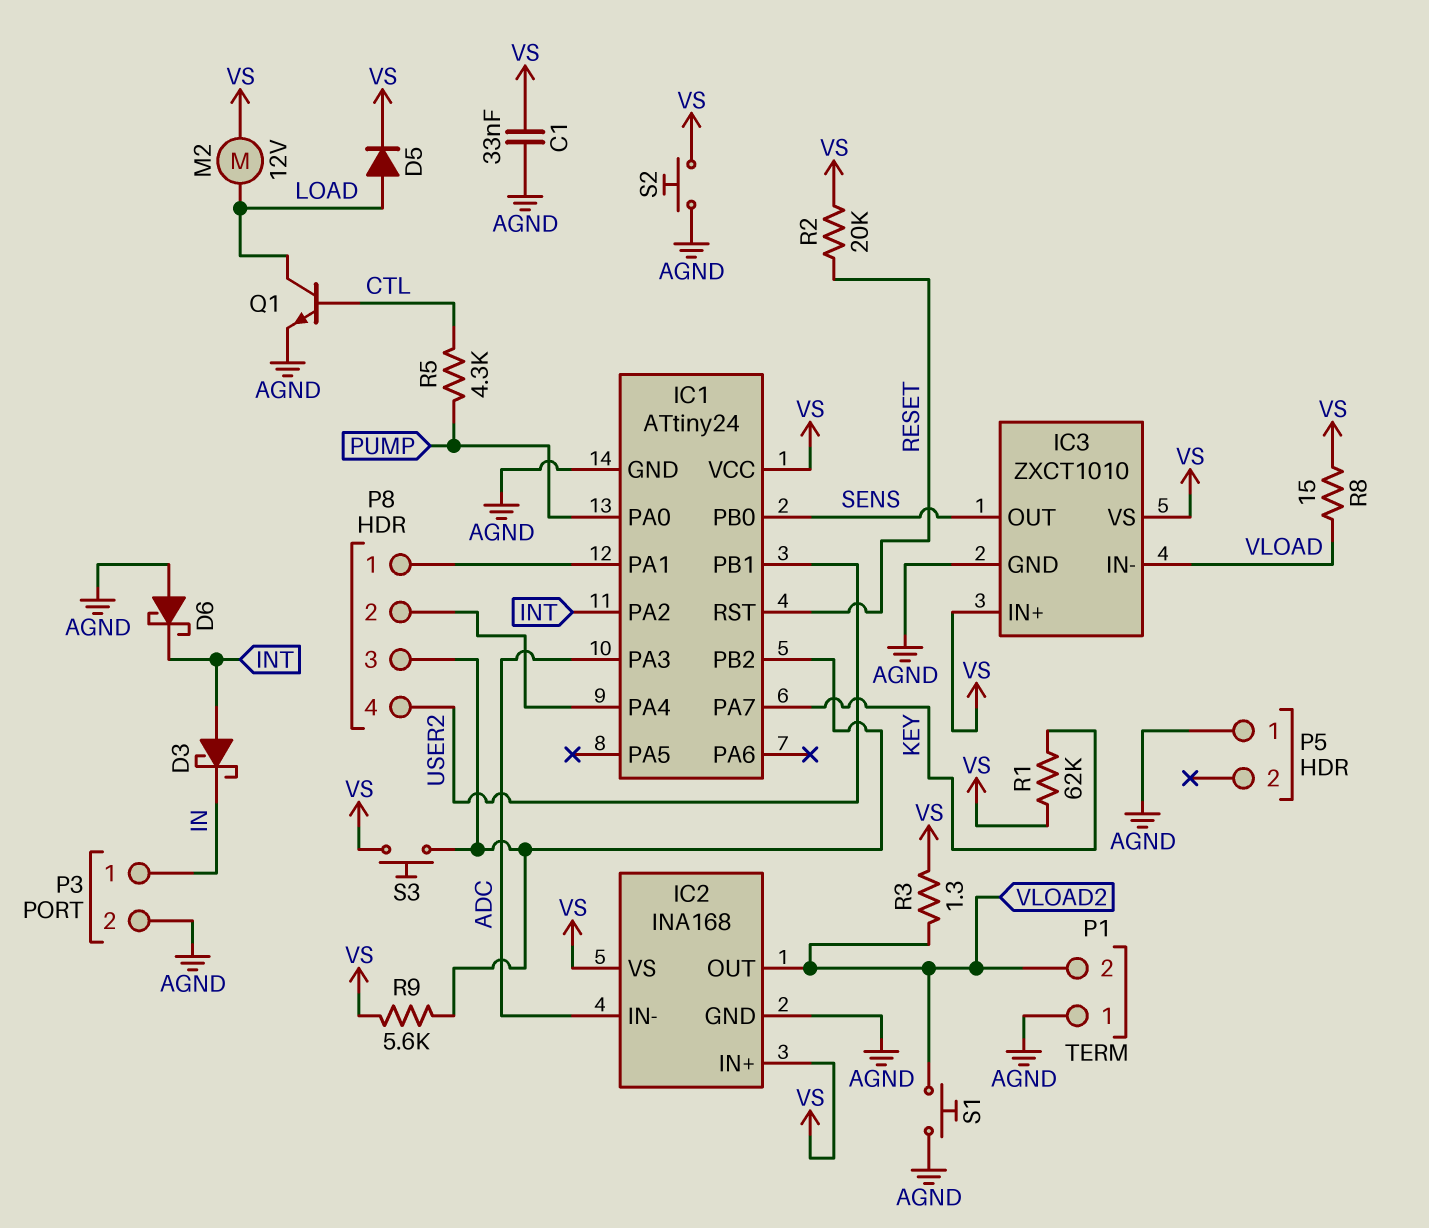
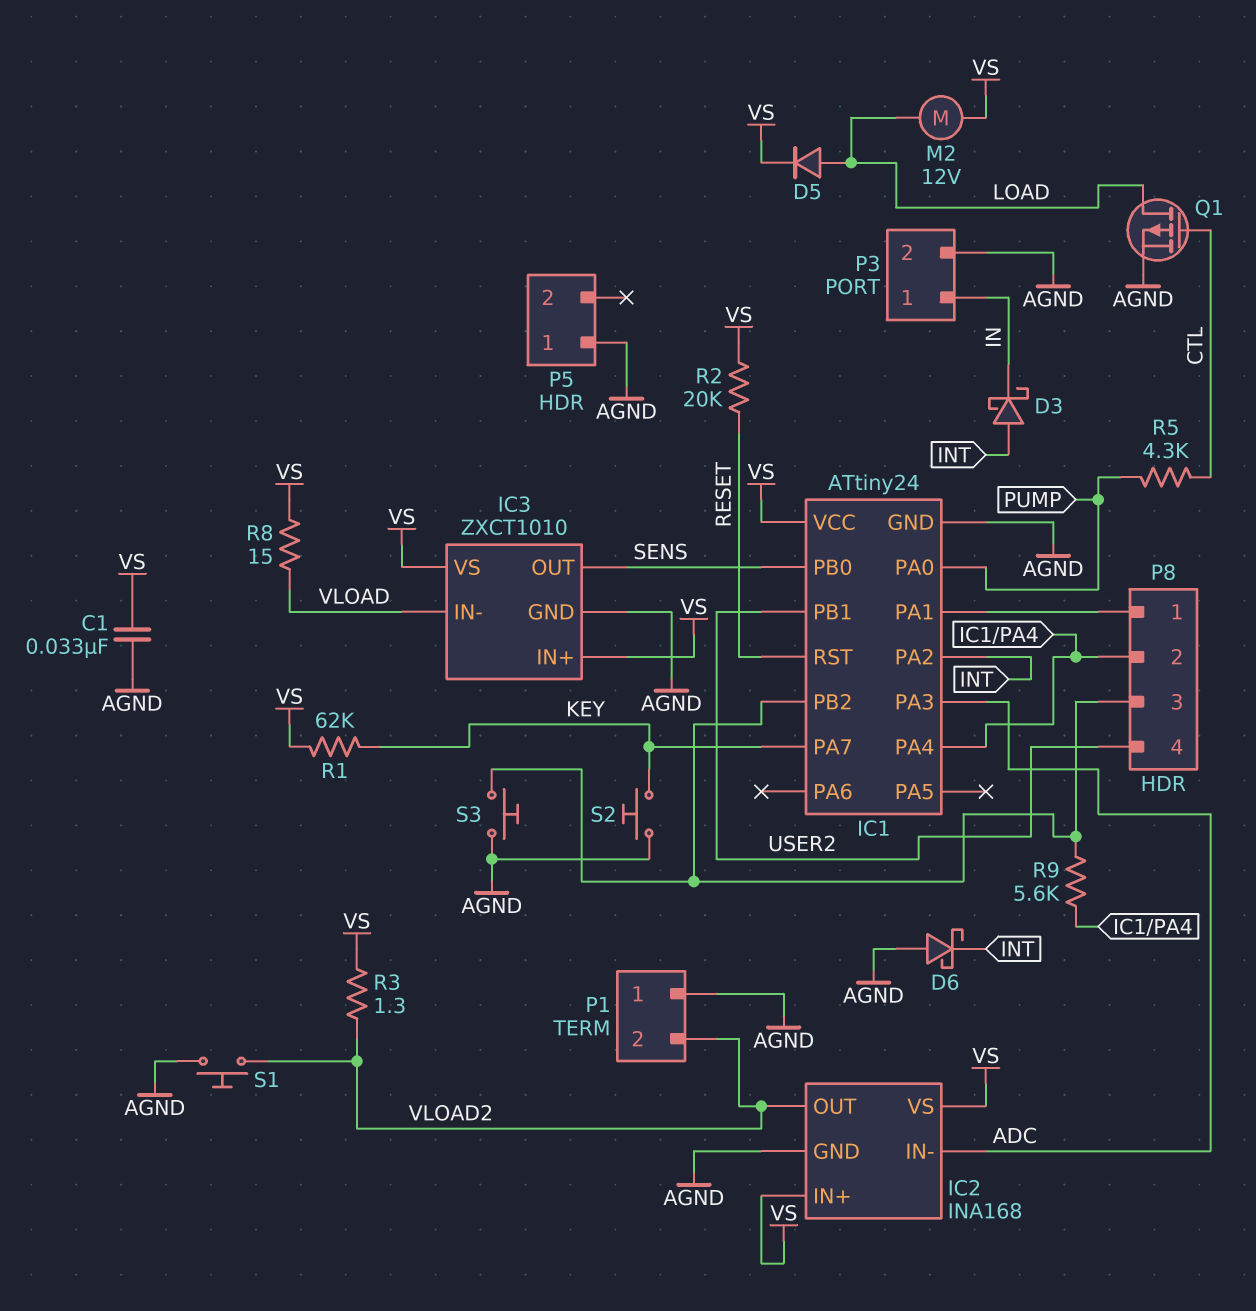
Q1: NPN (B CTL, C LOAD, E AGND) -> PMOS (G CTL, D LOAD, S AGND)
R9: 5.6k (IC1/PB2, VS) -> 5.6k (IC1/PA4, IC1/PB2)
S2: button (AGND, VS) -> button (AGND, KEY)
S3: button (IC1/PB2, VS) -> button (AGND, IC1/PB2)

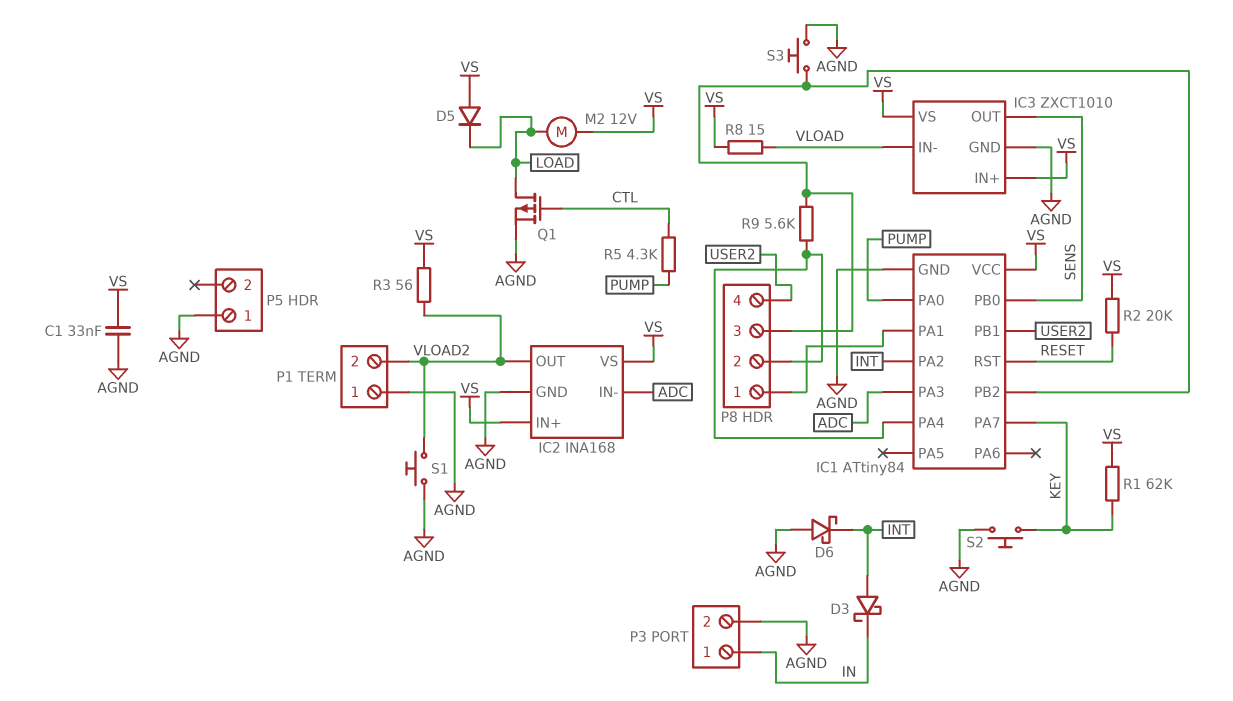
D5: diode (A LOAD, K VS) -> diode (A VS, K LOAD)
IC1: ATtiny24 -> ATtiny84
R3: 1.3 (VLOAD2, VS) -> 56 (VLOAD2, VS)

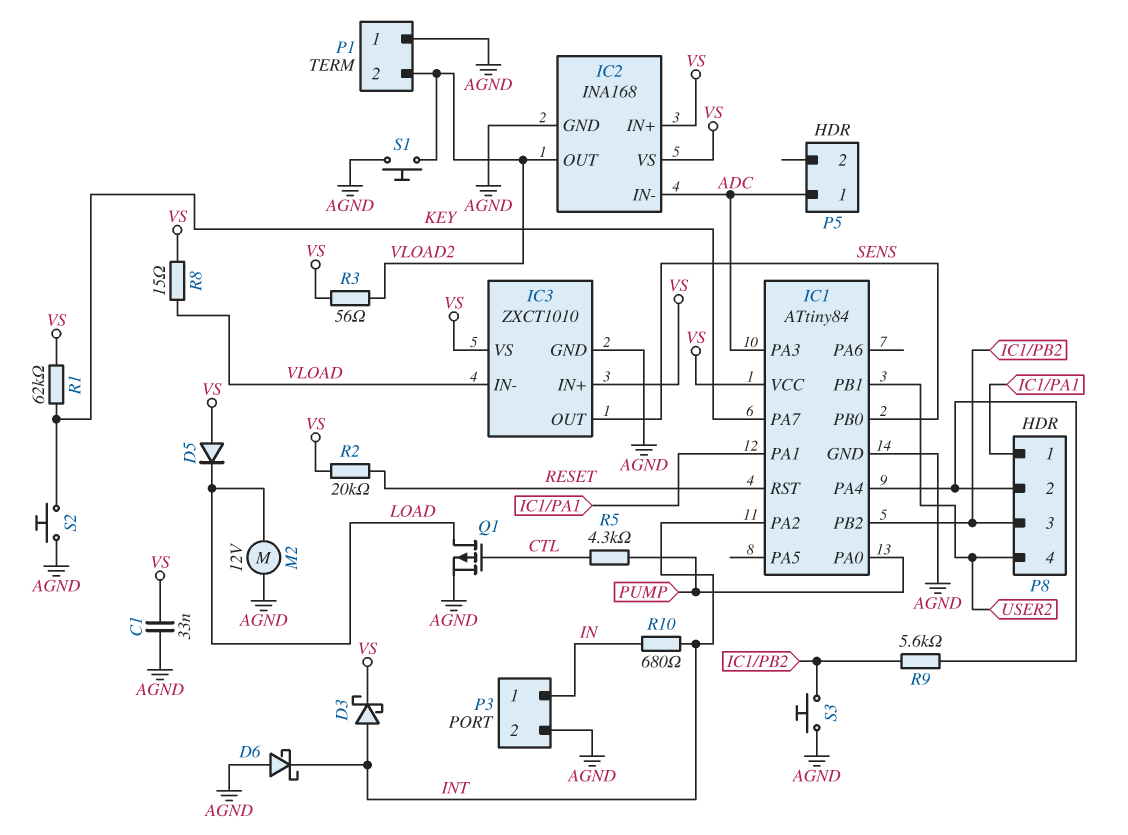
D3: schottky (A INT, K IN) -> schottky (A INT, K VS)
M2: motor 12V (LOAD, VS) -> motor 12V (AGND, LOAD)
P5 pin 1: AGND -> ADC
R10: none -> 680 (IN, INT)

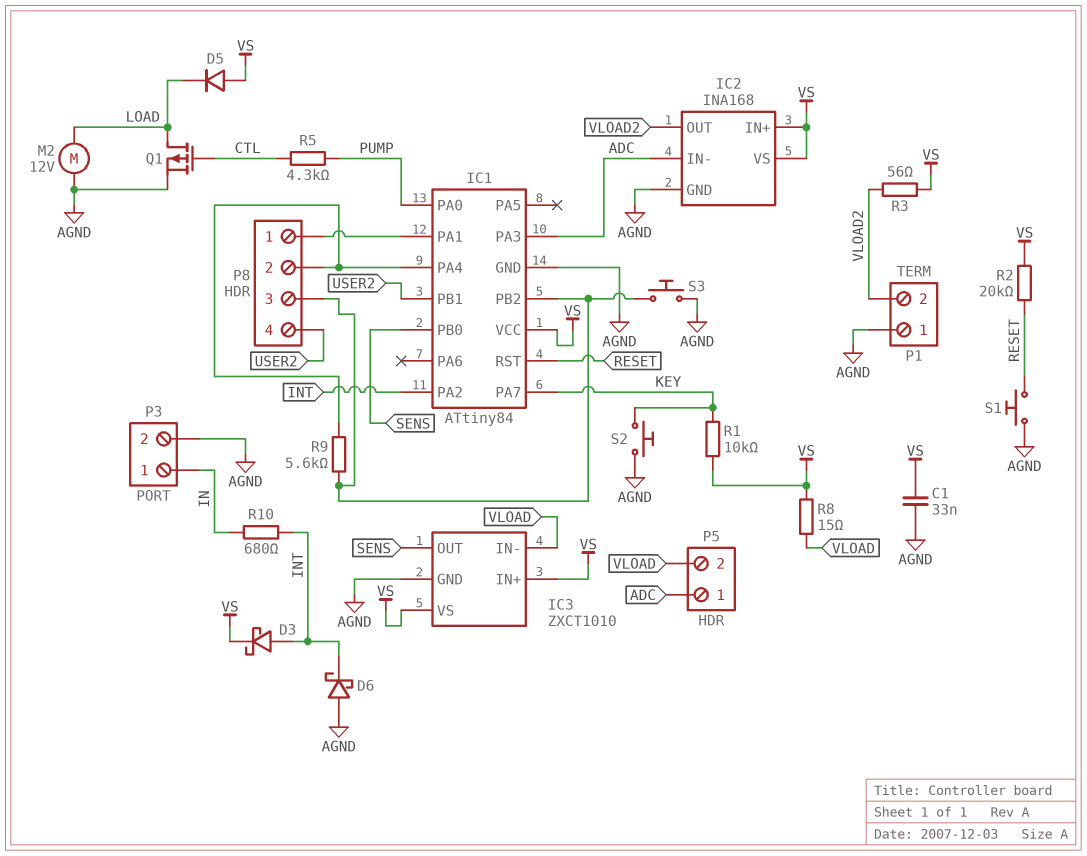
P5 pin 2: none -> VLOAD
R1: 62k (KEY, VS) -> 10k (KEY, VS)
S1: button (AGND, VLOAD2) -> button (AGND, RESET)

